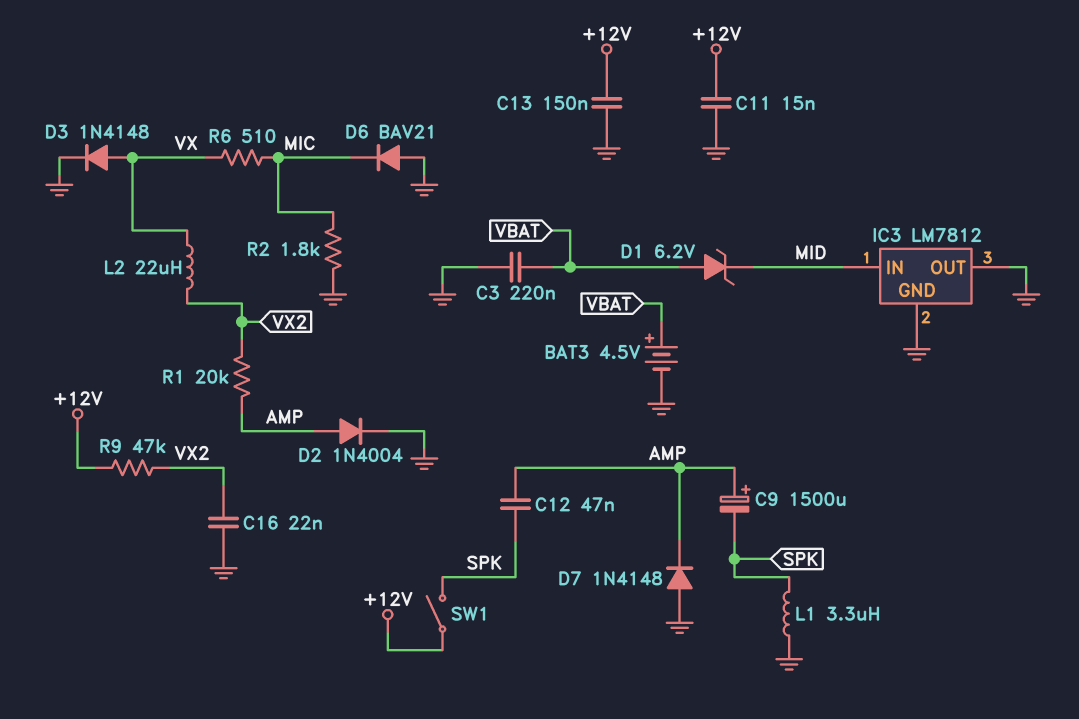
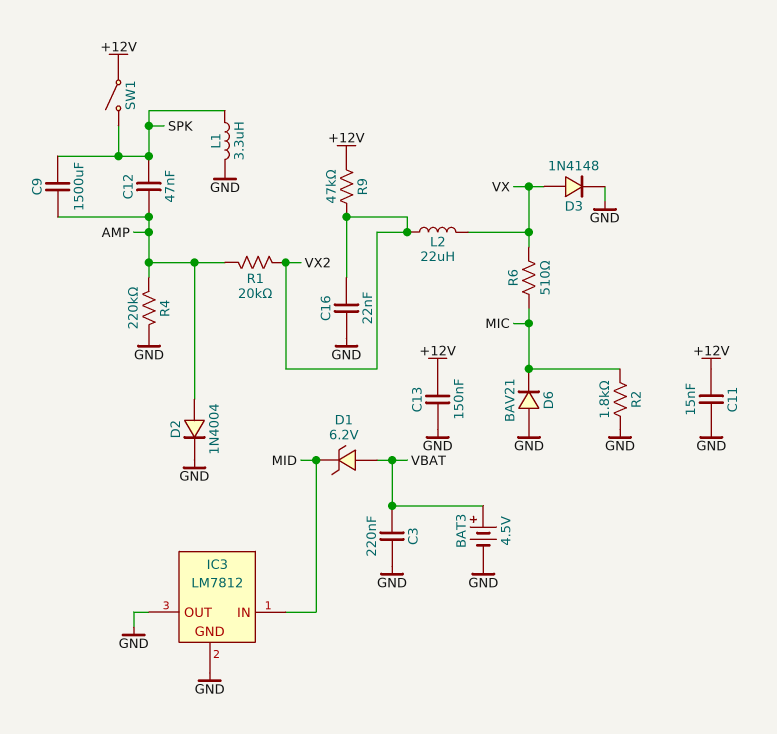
C9: 1500uF (plus AMP, minus SPK) -> 1500uF (AMP, SPK)
D7: diode 1N4148 (A GND, K AMP) -> none
R4: none -> 220k (AMP, GND)

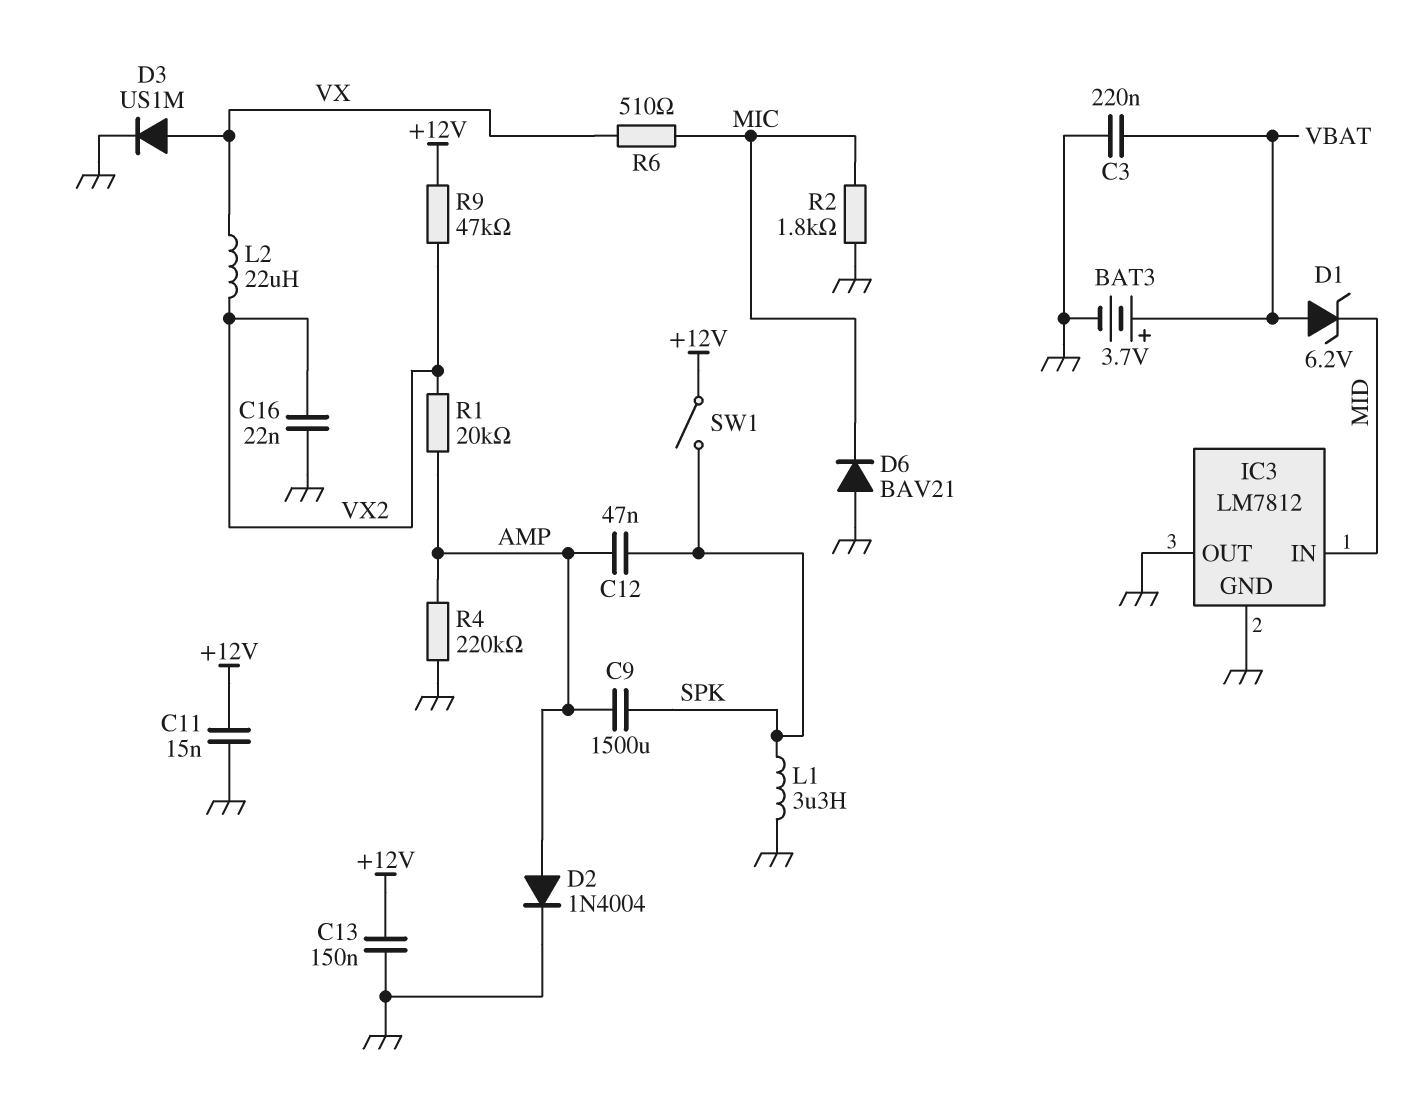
BAT3: 4.5V (plus VBAT, minus GND) -> 3.7V (plus VBAT, minus GND)
D3: diode 1N4148 (A VX, K GND) -> diode US1M (A VX, K GND)

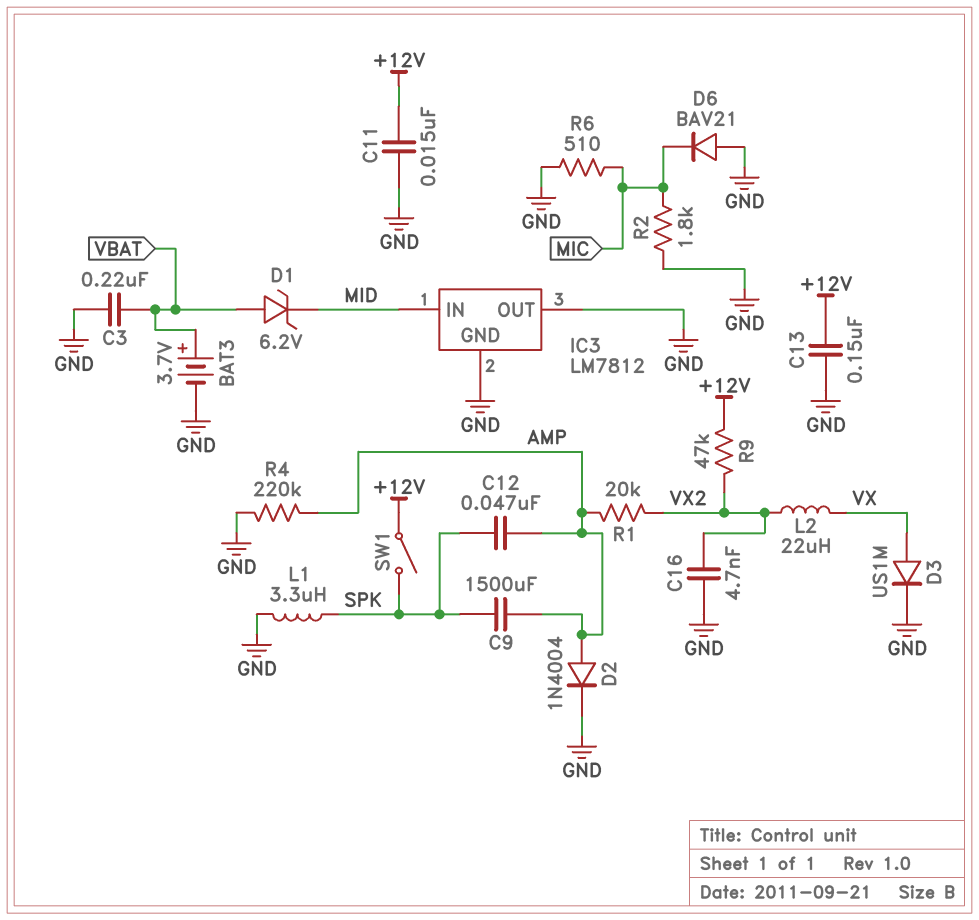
C16: 22nF (GND, VX2) -> 4.7nF (GND, VX2)
R6: 510 (MIC, VX) -> 510 (GND, MIC)

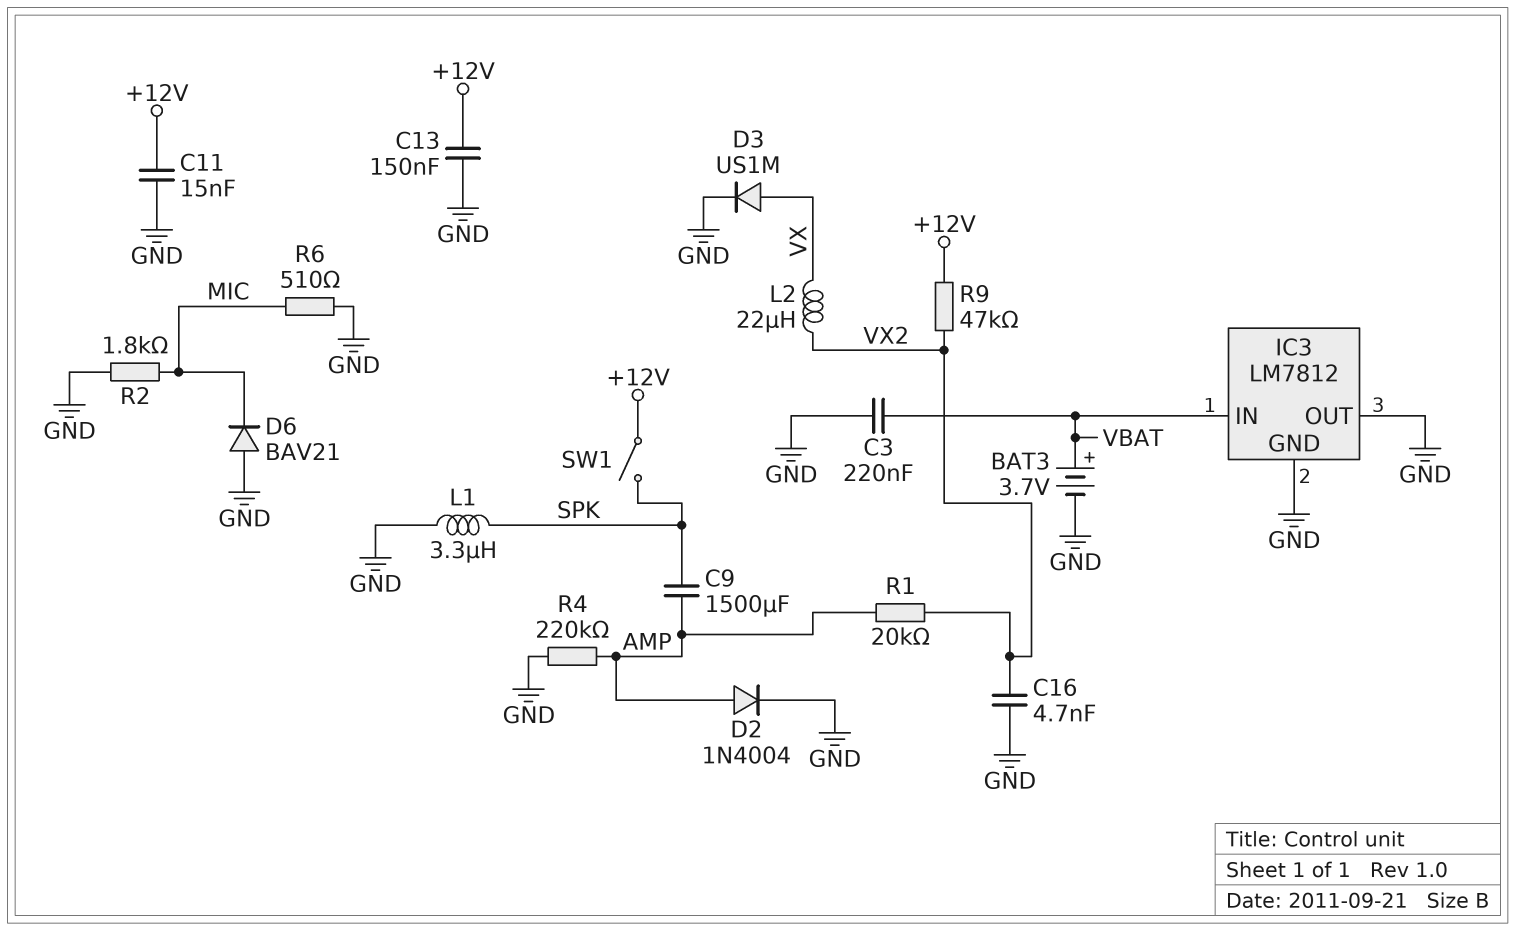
C12: 47nF (AMP, SPK) -> none
D1: zener 6.2V (A VBAT, K MID) -> none
IC3 pin IN: MID -> VBAT

